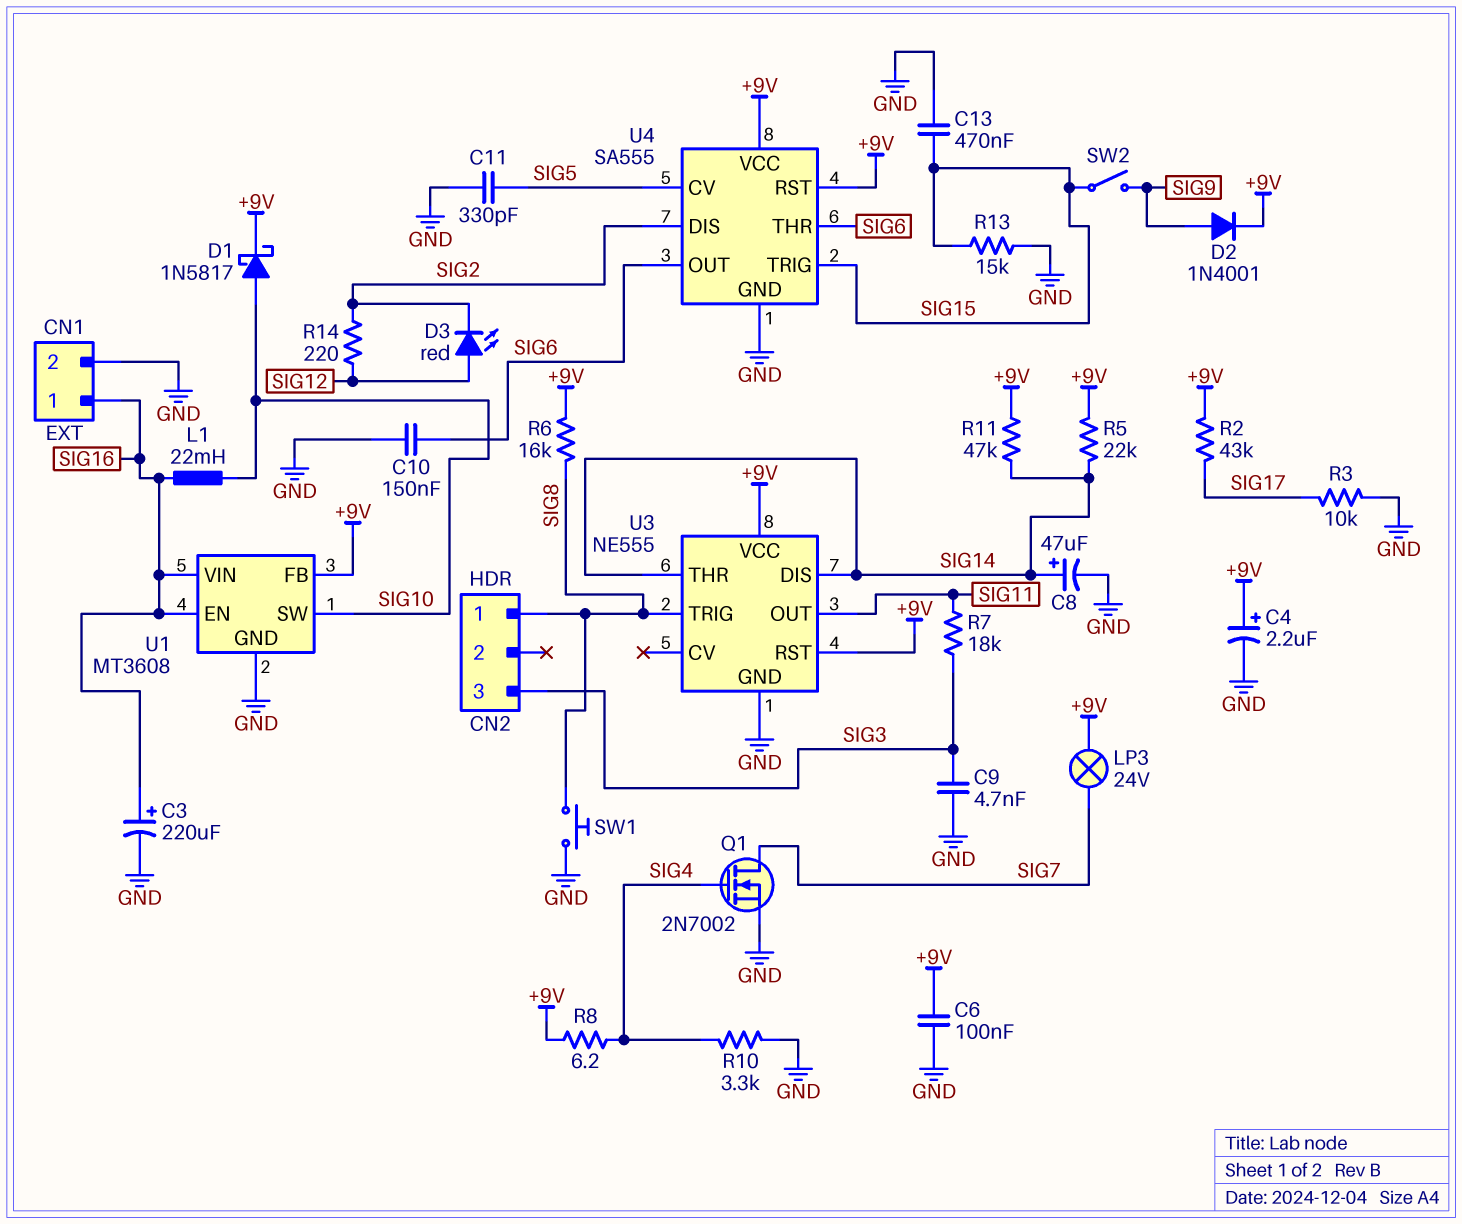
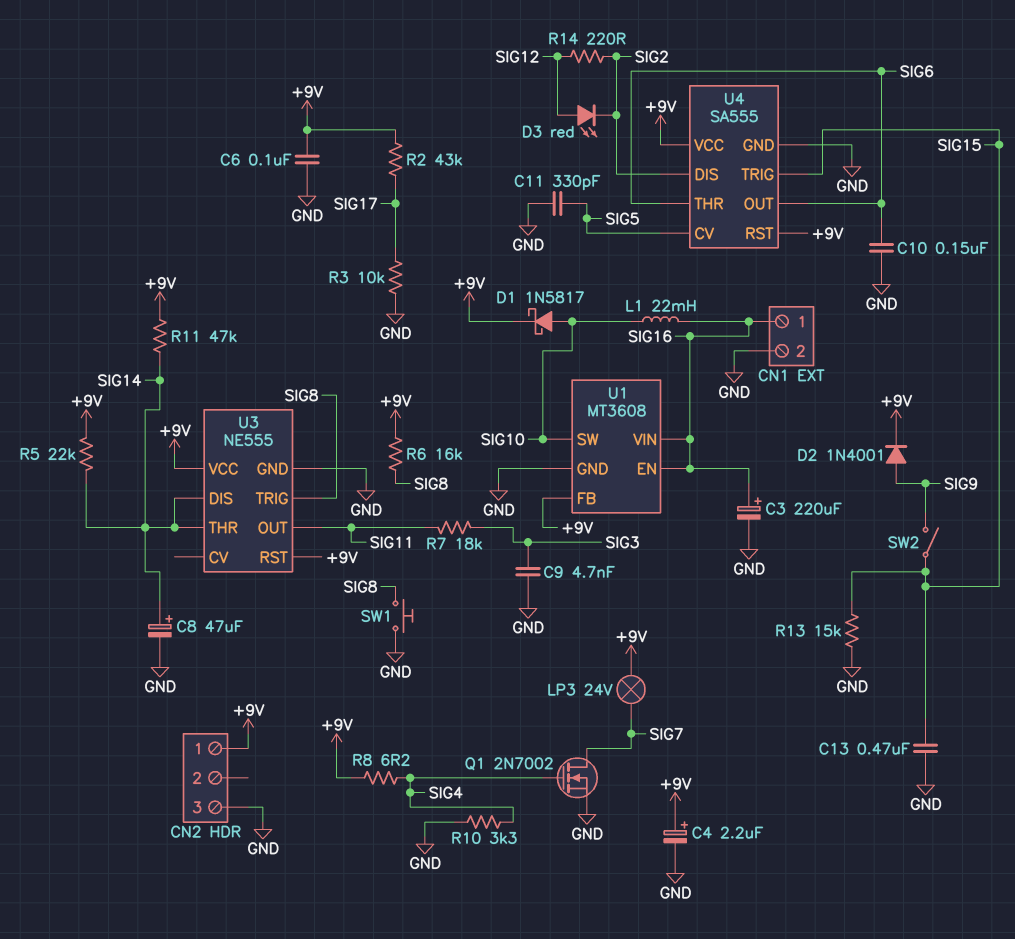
CN2 pin 1: SIG8 -> +9V
CN2 pin 3: SIG3 -> GND

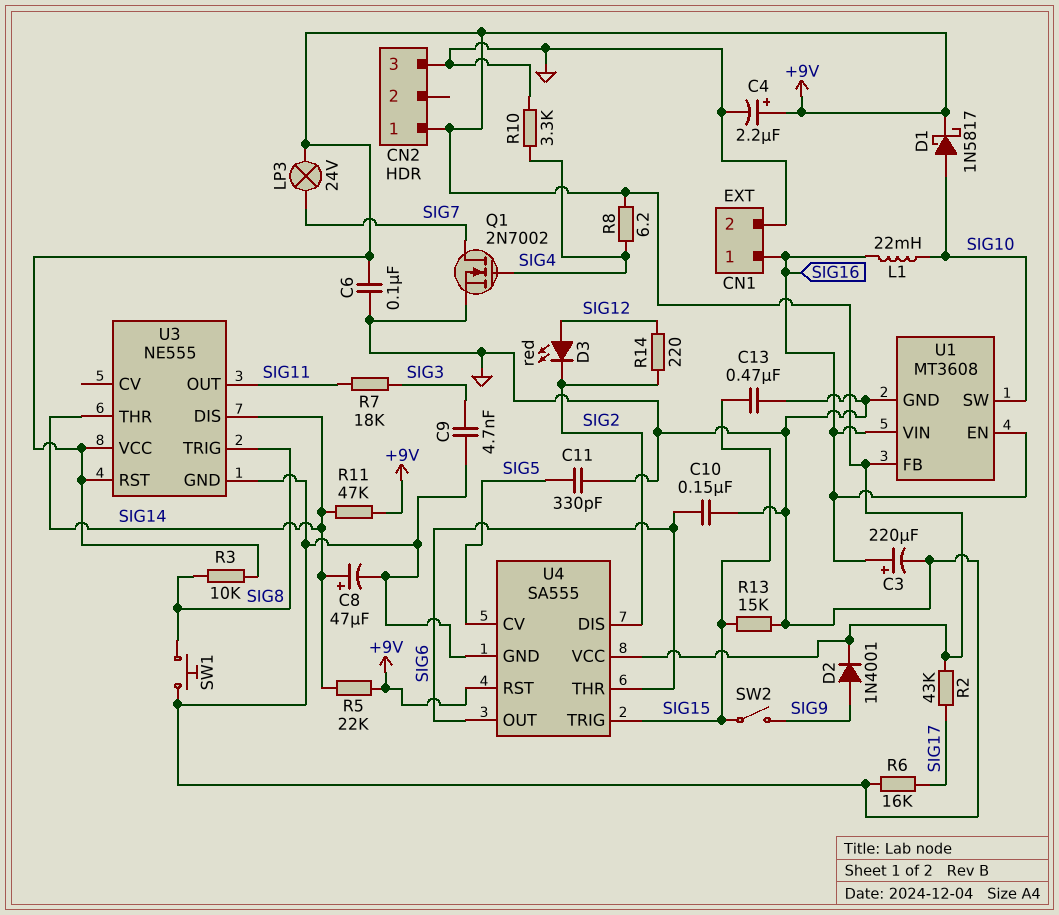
R3: 10k (GND, SIG17) -> 10k (+9V, SIG8)
R6: 16k (+9V, SIG8) -> 16k (GND, SIG17)

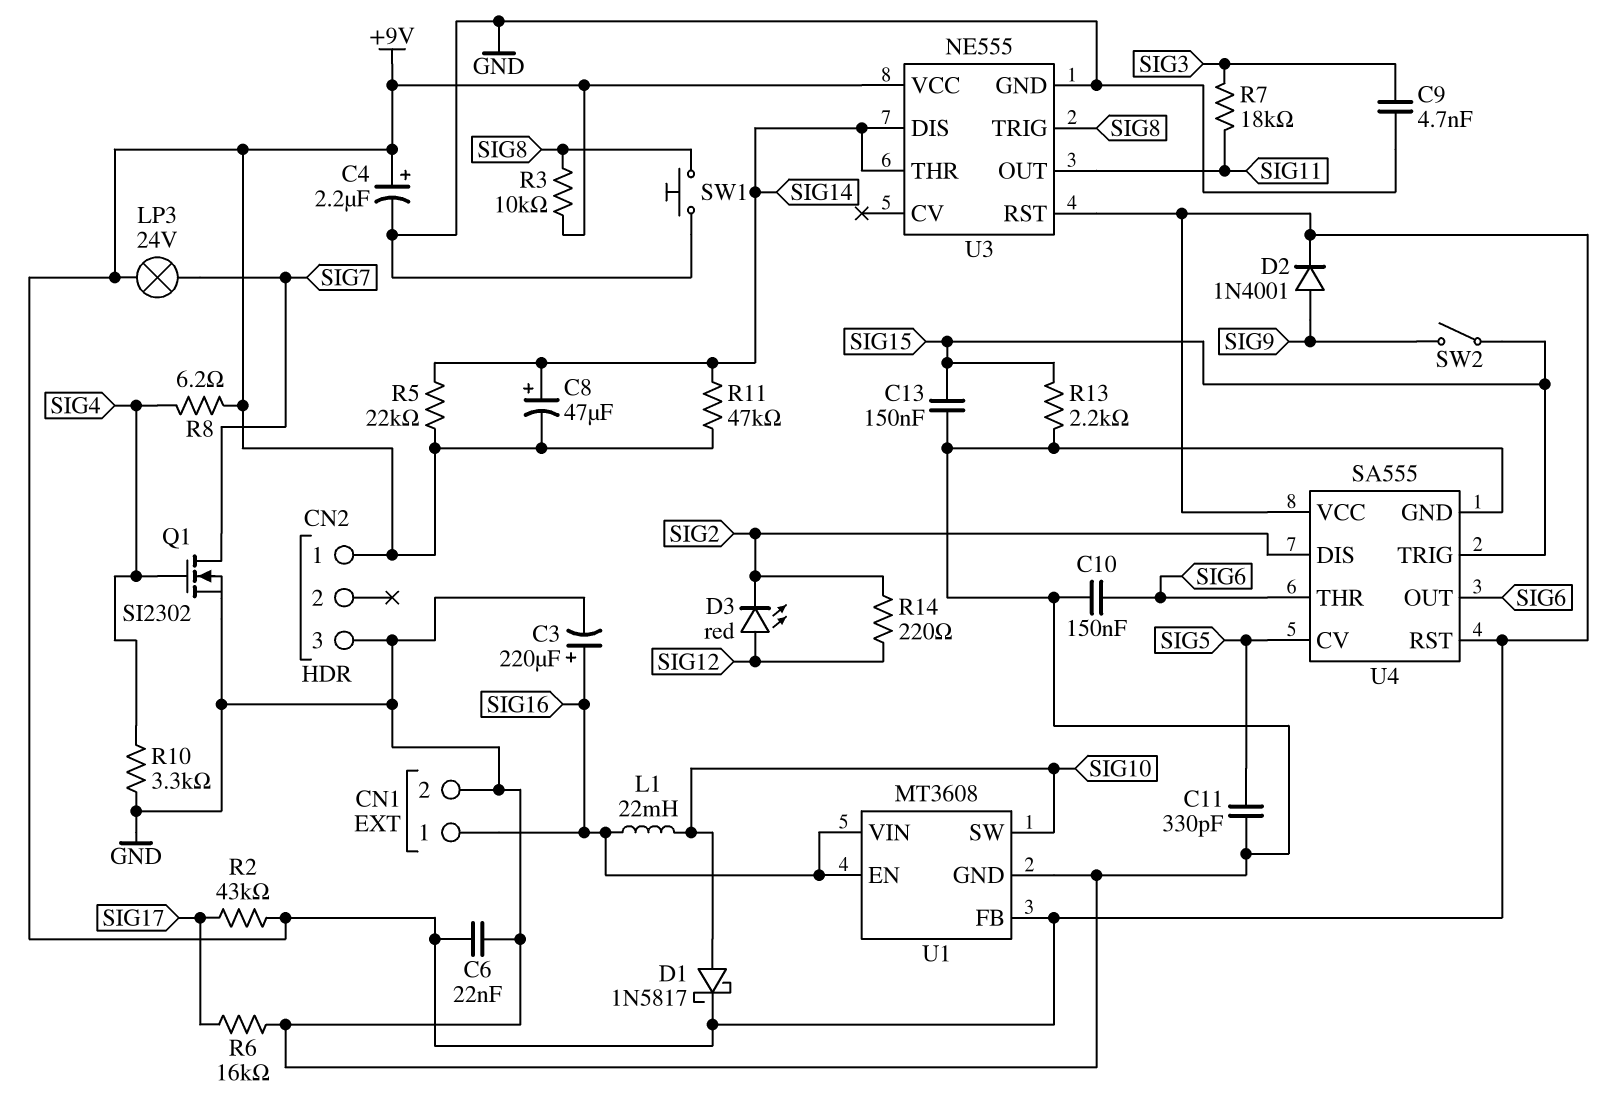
C6: 100nF (+9V, GND) -> 22nF (+9V, GND)
C8: 47uF (plus SIG14, minus GND) -> 47uF (plus SIG14, minus +9V)
C13: 470nF (GND, SIG15) -> 150nF (GND, SIG15)
Q1: NMOS 2N7002 (G SIG4, D SIG7, S GND) -> NMOS SI2302 (G SIG4, D SIG7, S GND)
R13: 15k (GND, SIG15) -> 2.2k (GND, SIG15)

